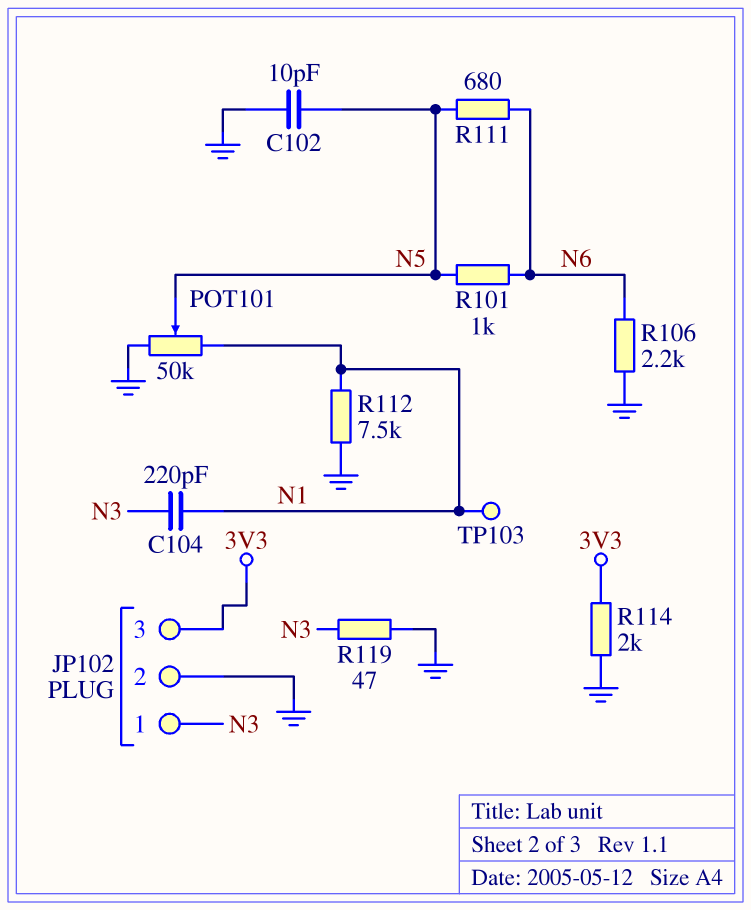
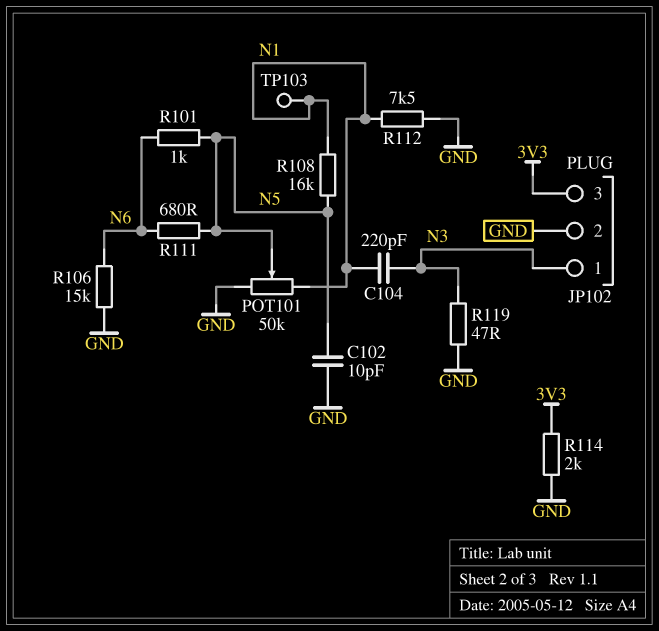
R106: 2.2k (GND, N6) -> 15k (GND, N6)
R108: none -> 16k (N1, N5)

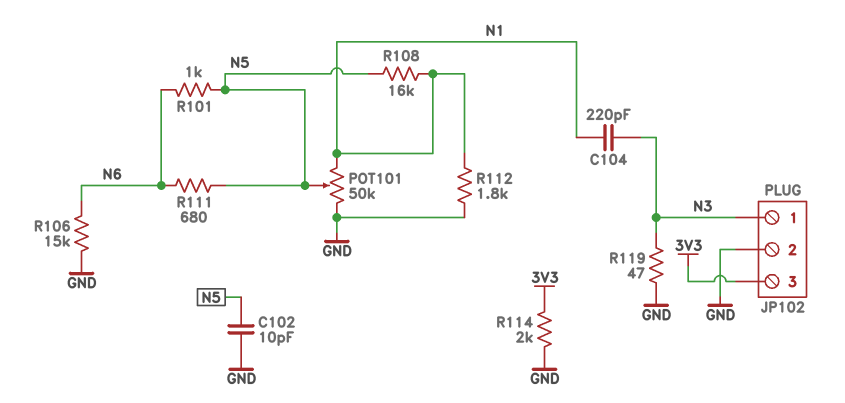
R112: 7.5k (GND, N1) -> 1.8k (GND, N1)
TP103: test point (N1) -> none

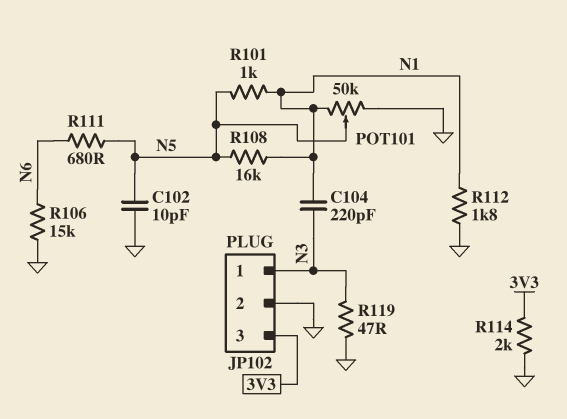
R101: 1k (N5, N6) -> 1k (N1, N5)

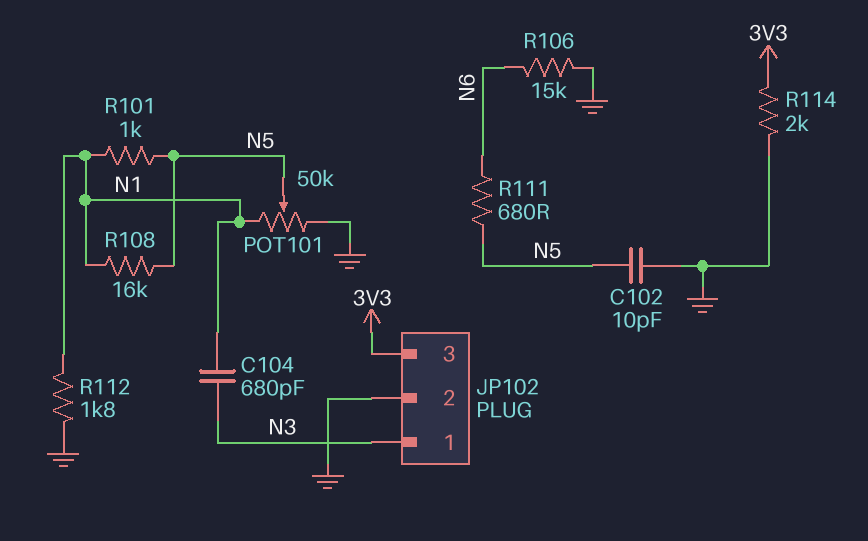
C104: 220pF (N1, N3) -> 680pF (N1, N3)
R119: 47 (GND, N3) -> none

